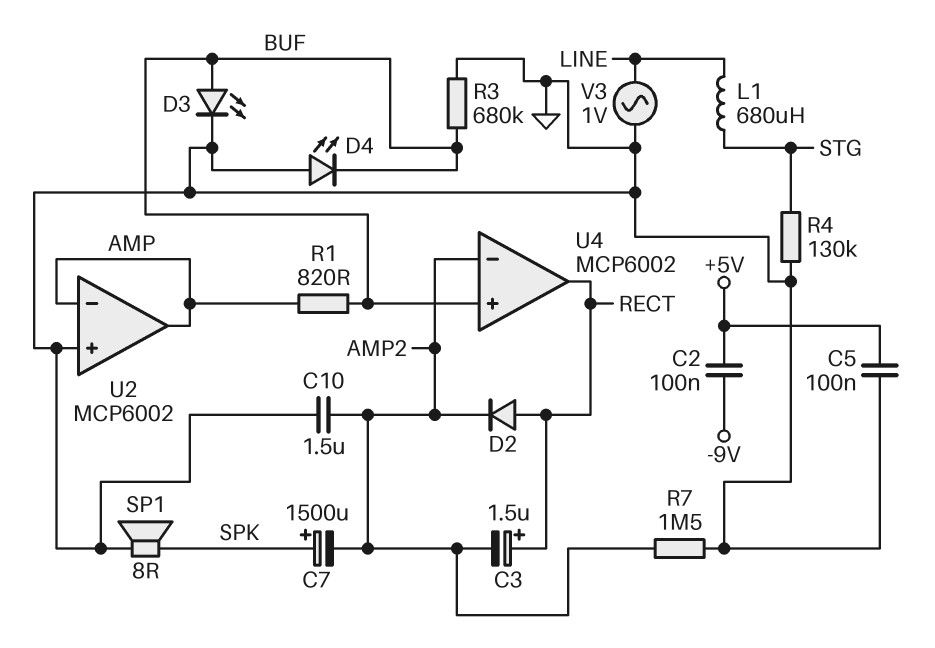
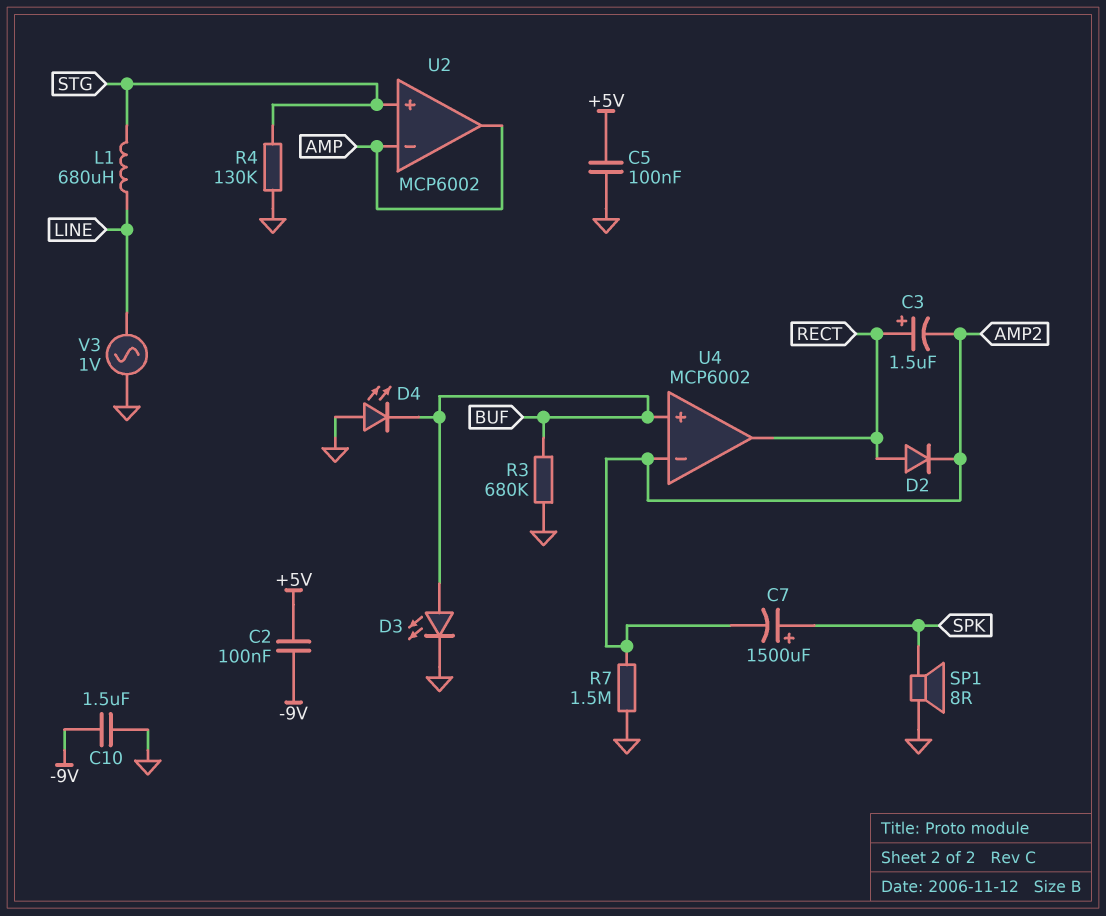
C10: 1.5uF (AMP2, GND) -> 1.5uF (-9V, GND)
R1: 820 (AMP, BUF) -> none
U2 pin in+: GND -> STG

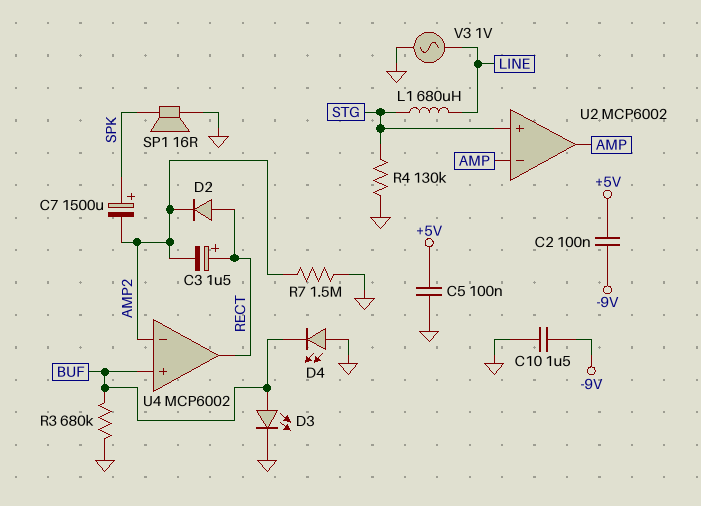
SP1: speaker 8R (GND, SPK) -> speaker 16R (GND, SPK)

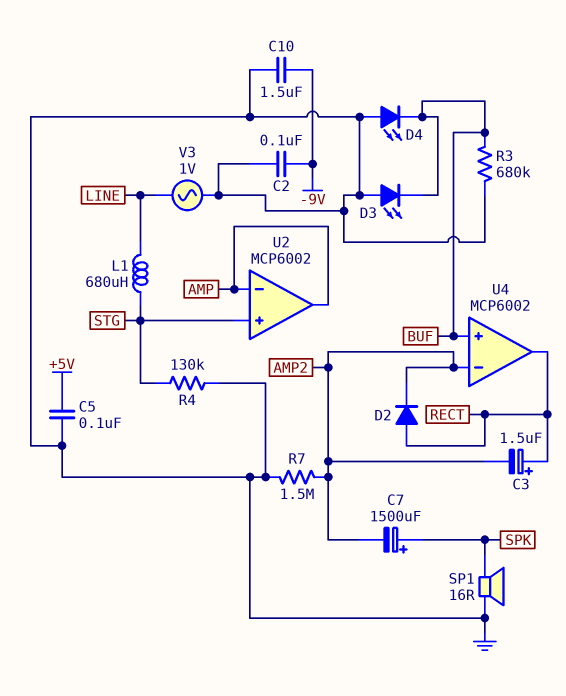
C2: 100nF (+5V, -9V) -> 100nF (-9V, GND)
D3: LED (A BUF, K GND) -> LED (A GND, K BUF)

